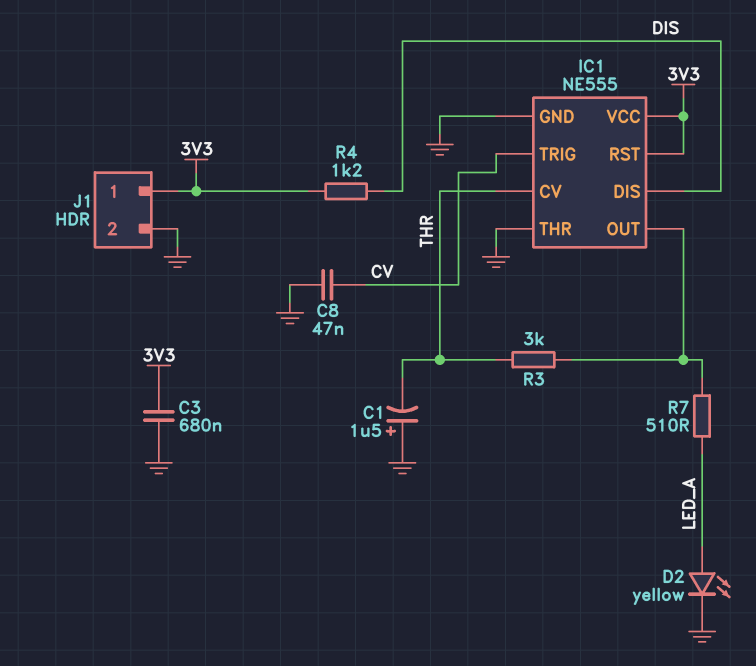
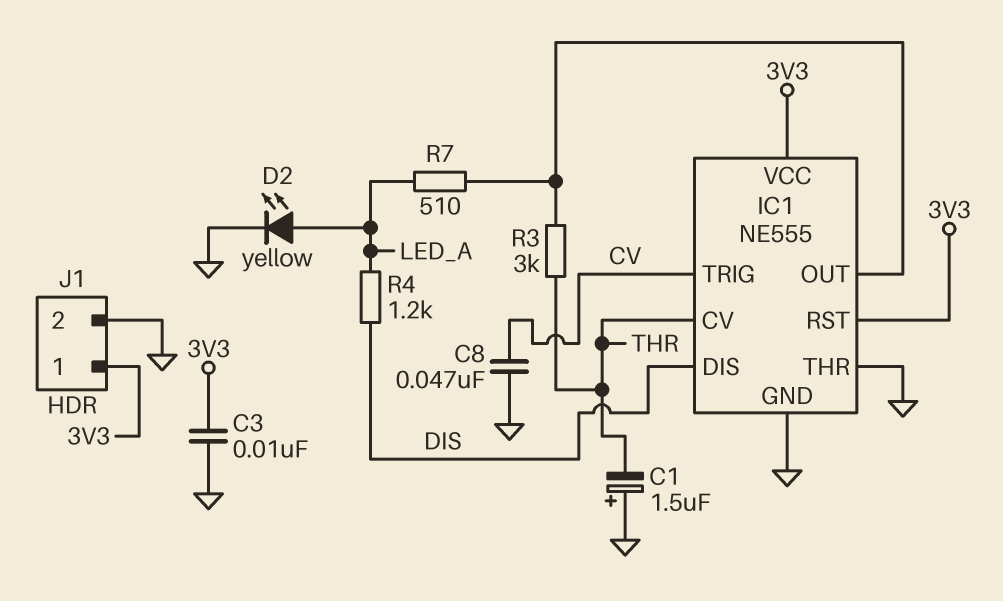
C3: 680nF (3V3, GND) -> 10nF (3V3, GND)
R4: 1.2k (3V3, DIS) -> 1.2k (DIS, LED_A)

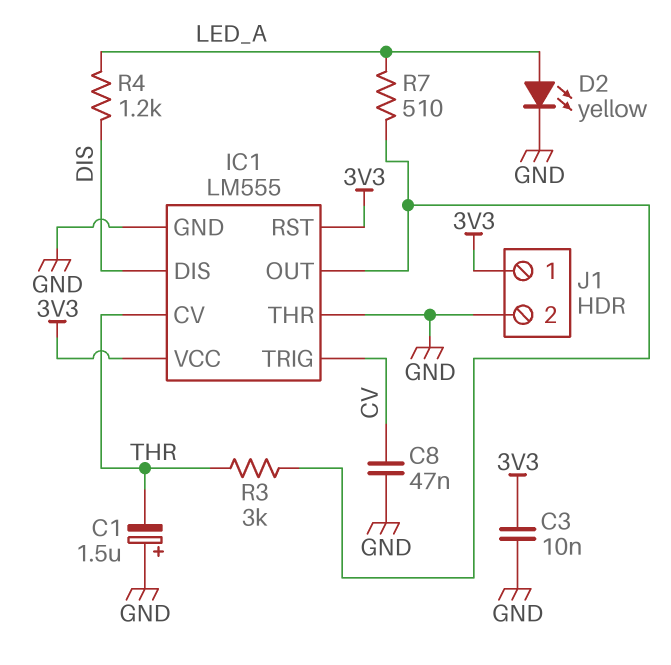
IC1: NE555 -> LM555

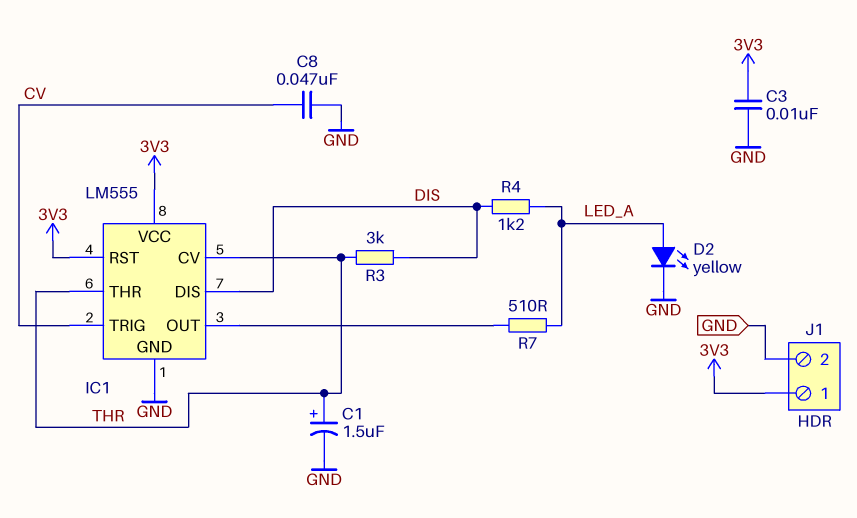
C1: 1.5uF (plus GND, minus THR) -> 1.5uF (plus THR, minus GND)
IC1 pin THR: GND -> THR
R3: 3k (IC1/OUT, THR) -> 3k (DIS, THR)

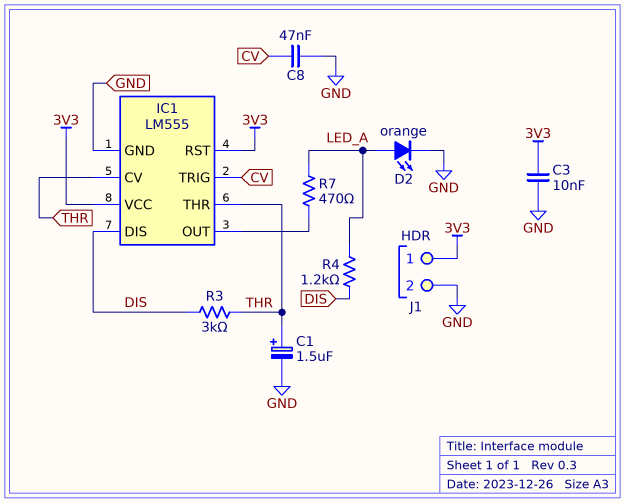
D2: LED yellow (A LED_A, K GND) -> LED orange (A LED_A, K GND)
R7: 510 (IC1/OUT, LED_A) -> 470 (IC1/OUT, LED_A)

